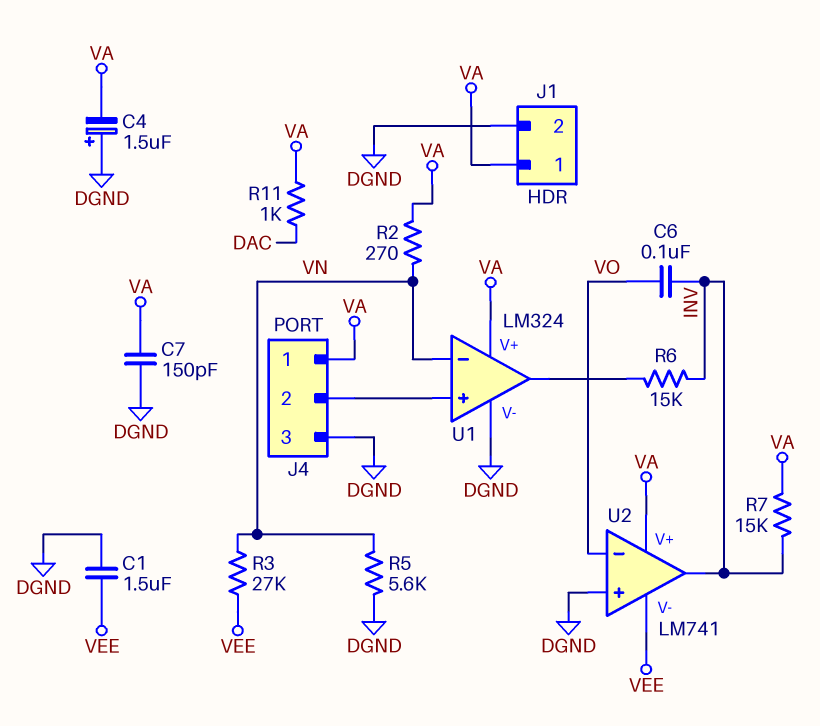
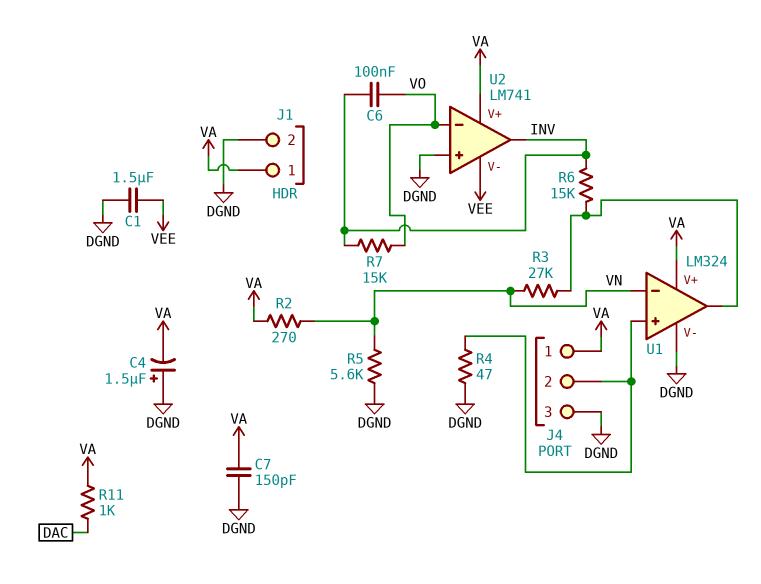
R3: 27k (VEE, VN) -> 27k (U1/out, VN)
R4: none -> 47 (DGND, J4/2)
R7: 15k (INV, VA) -> 15k (INV, VO)

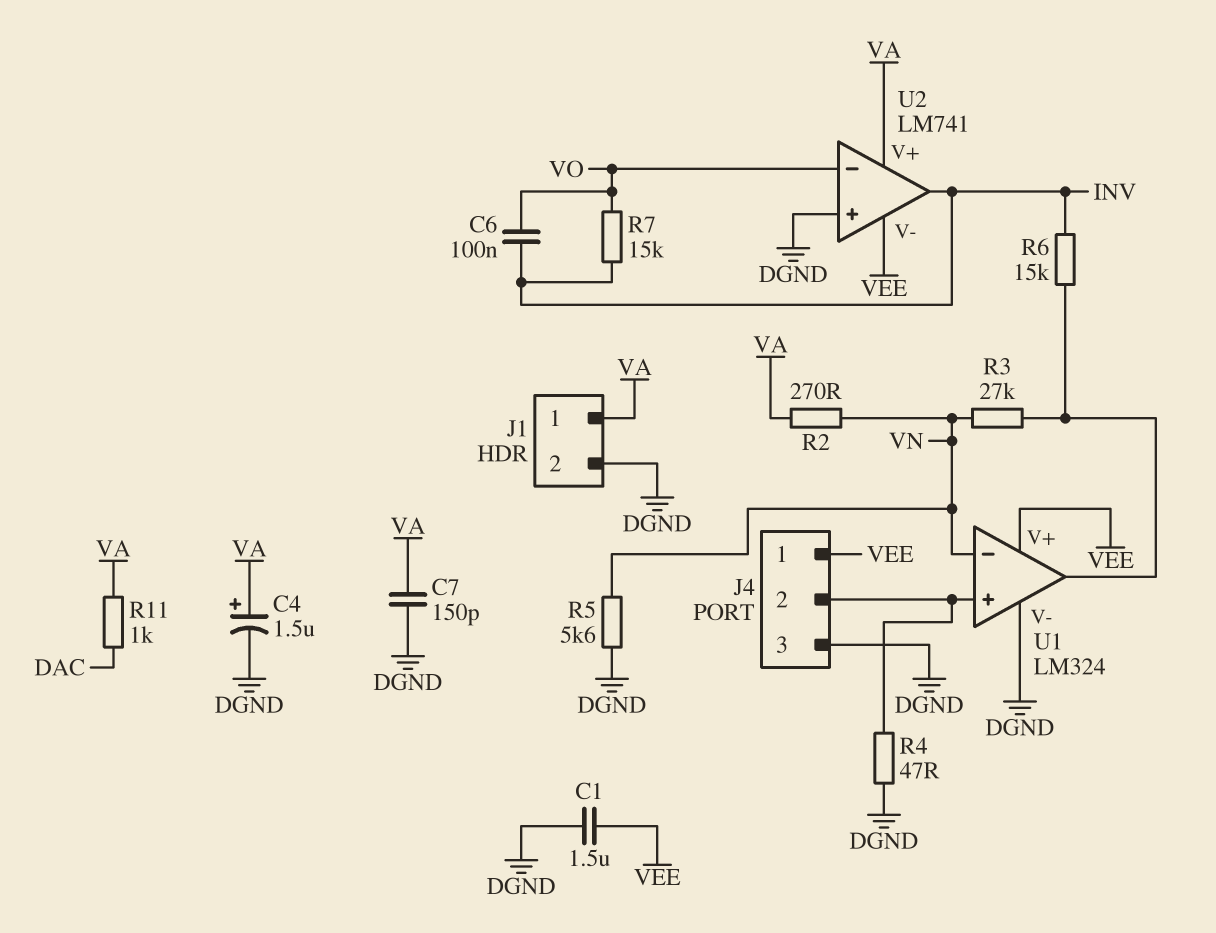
C4: 1.5uF (plus DGND, minus VA) -> 1.5uF (plus VA, minus DGND)
J4 pin 1: VA -> VEE
U1 pin V+: VA -> VEE

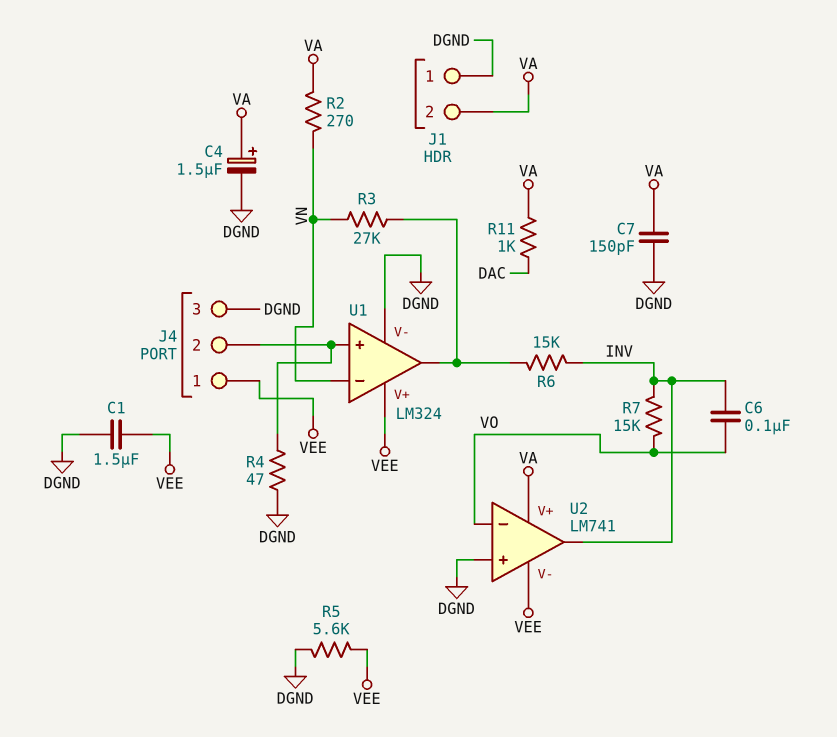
J1 pin 1: VA -> DGND
J1 pin 2: DGND -> VA
R5: 5.6k (DGND, VN) -> 5.6k (DGND, VEE)

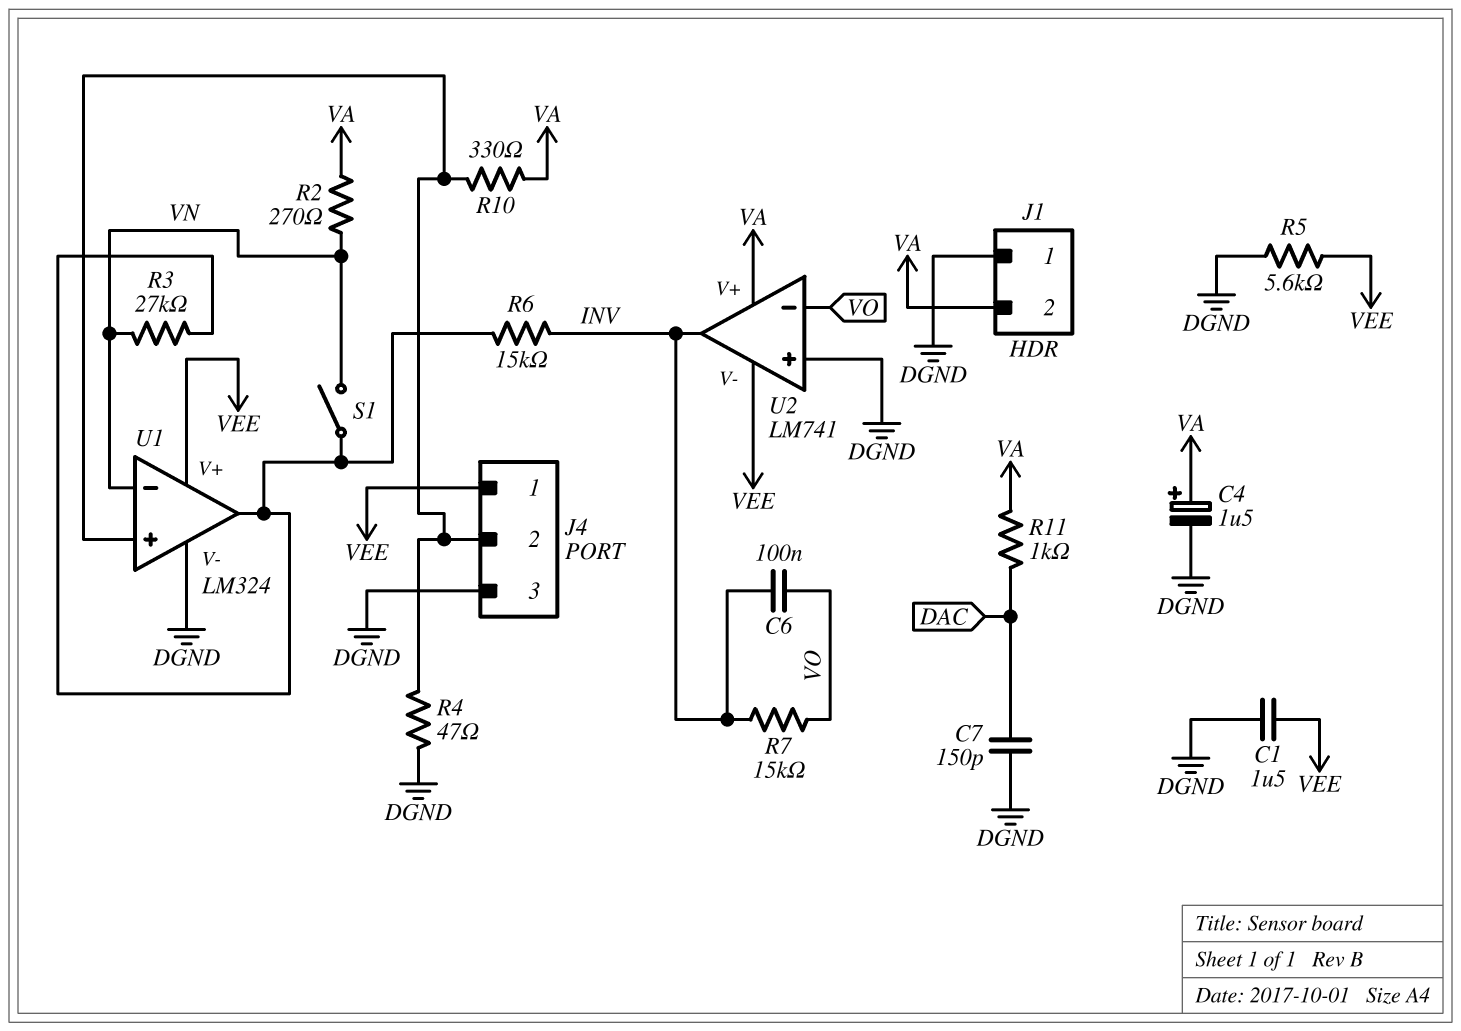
C7: 150pF (DGND, VA) -> 150pF (DAC, DGND)
R10: none -> 330 (J4/2, VA)
S1: none -> switch (U1/out, VN)

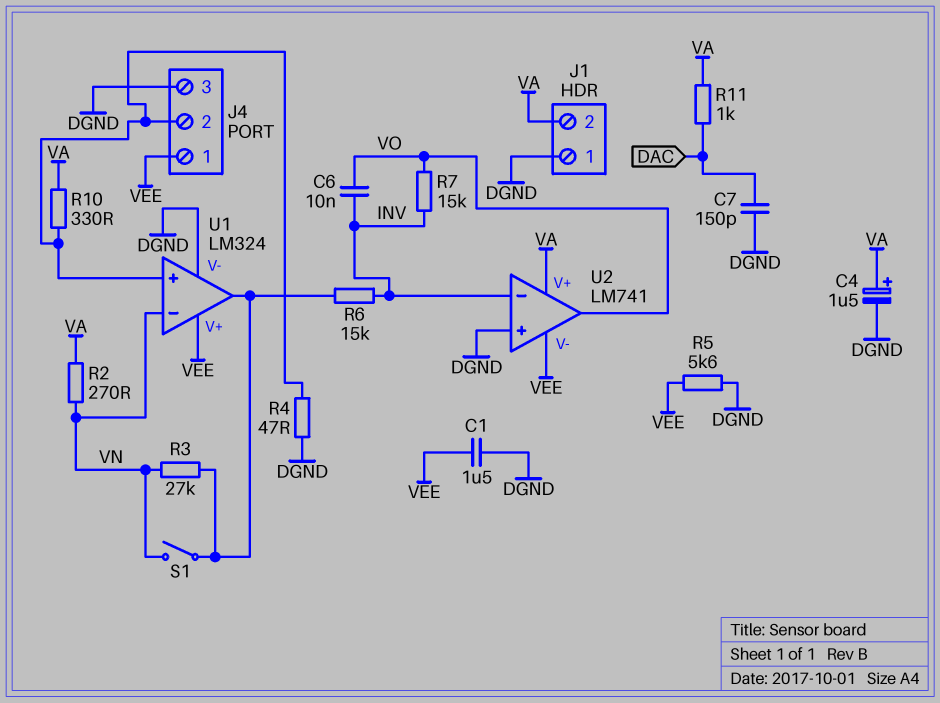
C6: 100nF (INV, VO) -> 10nF (INV, VO)
U2 pin in-: VO -> INV
U2 pin out: INV -> VO

